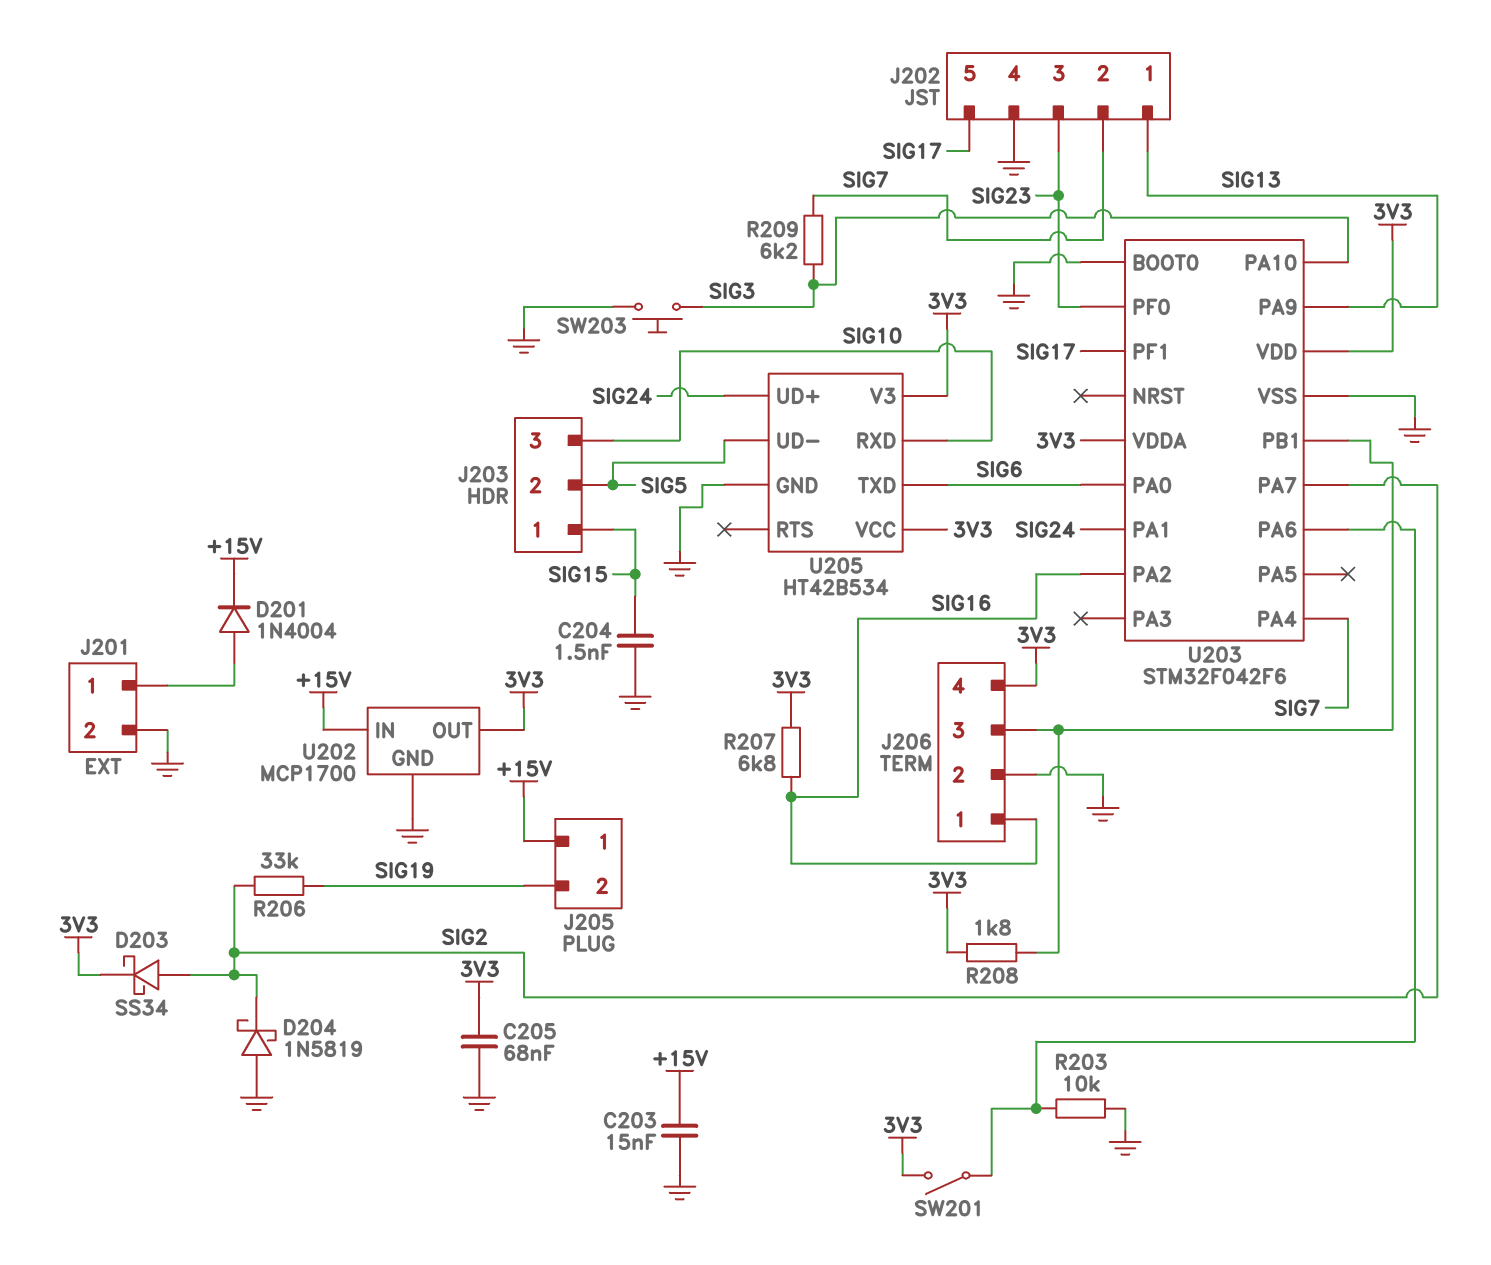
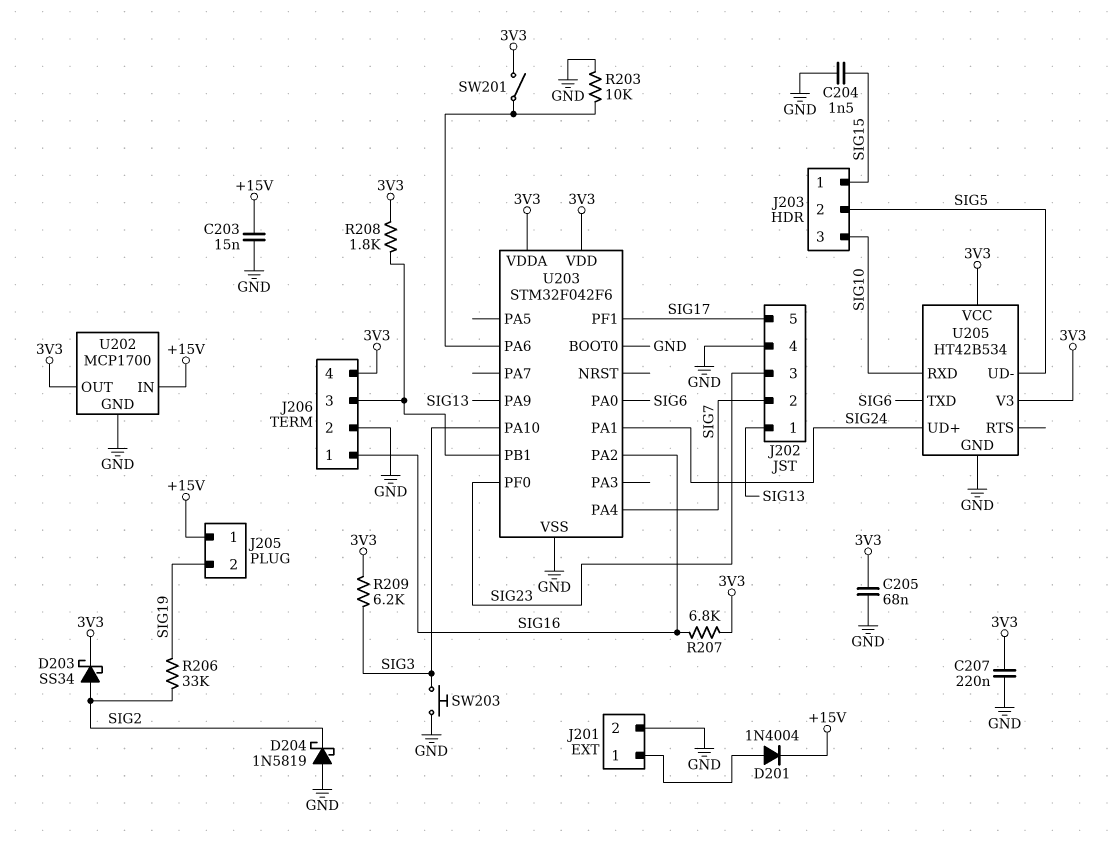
C207: none -> 220nF (3V3, GND)
R209: 6.2k (SIG3, SIG7) -> 6.2k (3V3, SIG3)
U203 pin PA7: SIG2 -> none

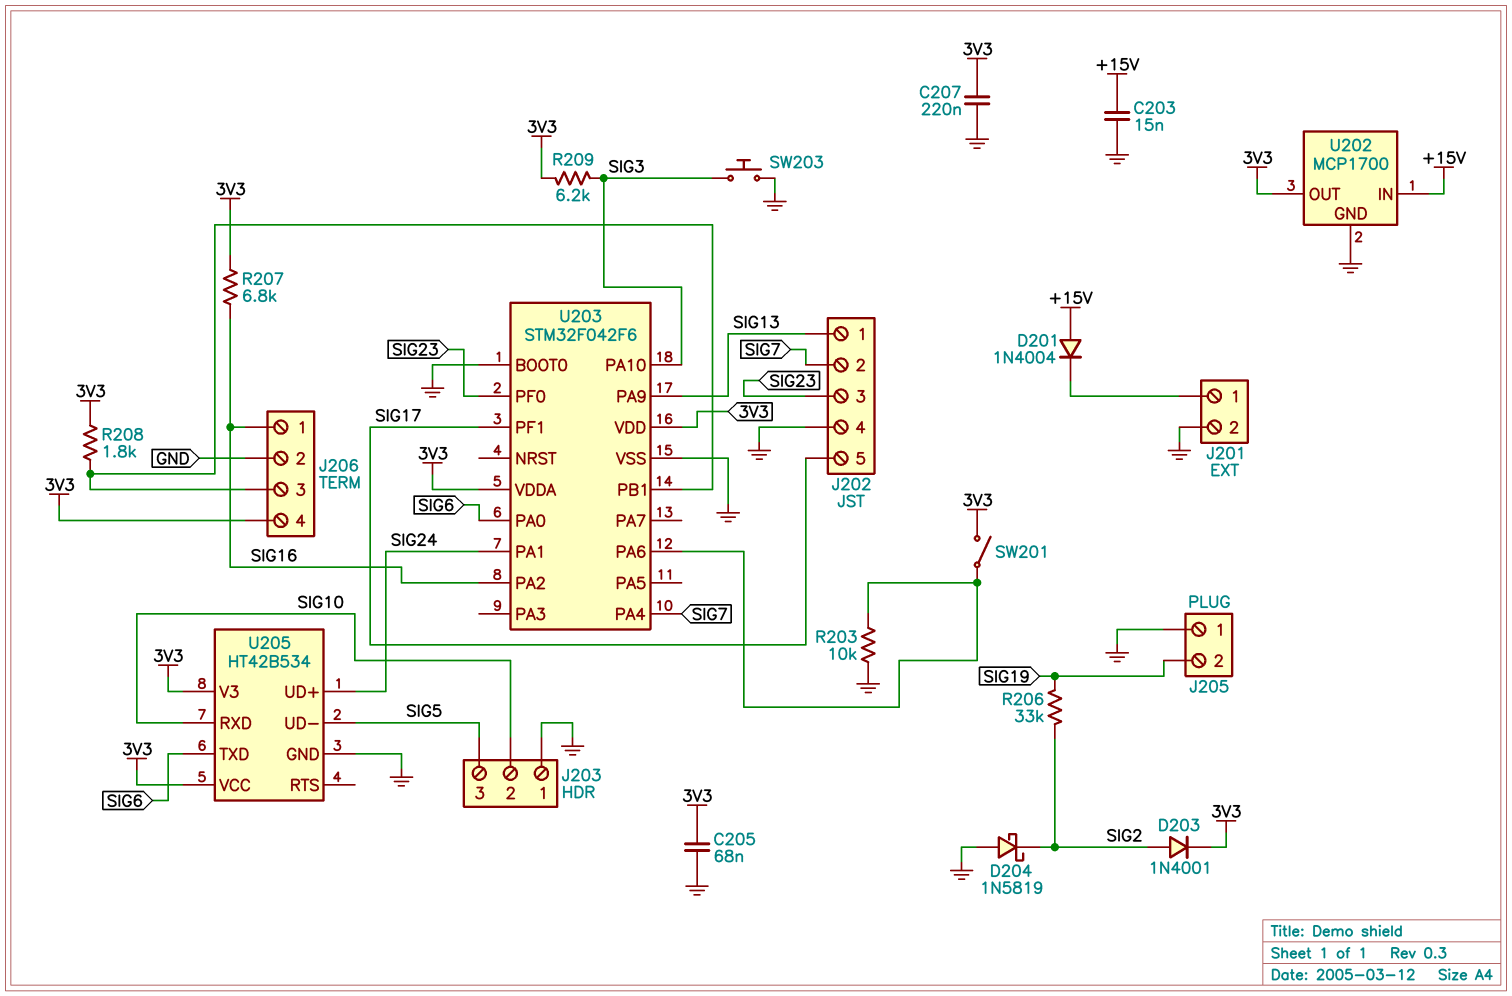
C204: 1.5nF (GND, SIG15) -> none
D201: diode 1N4004 (A J201/1, K +15V) -> diode 1N4004 (A +15V, K J201/1)
D203: schottky SS34 (A SIG2, K 3V3) -> diode 1N4001 (A SIG2, K 3V3)
J203 pin 1: SIG15 -> GND
J203 pin 2: SIG5 -> SIG10
J203 pin 3: SIG10 -> SIG5
J205 pin 1: +15V -> GND

